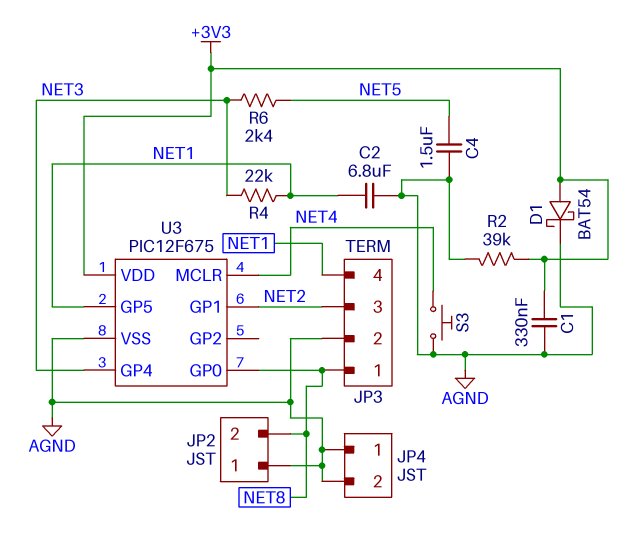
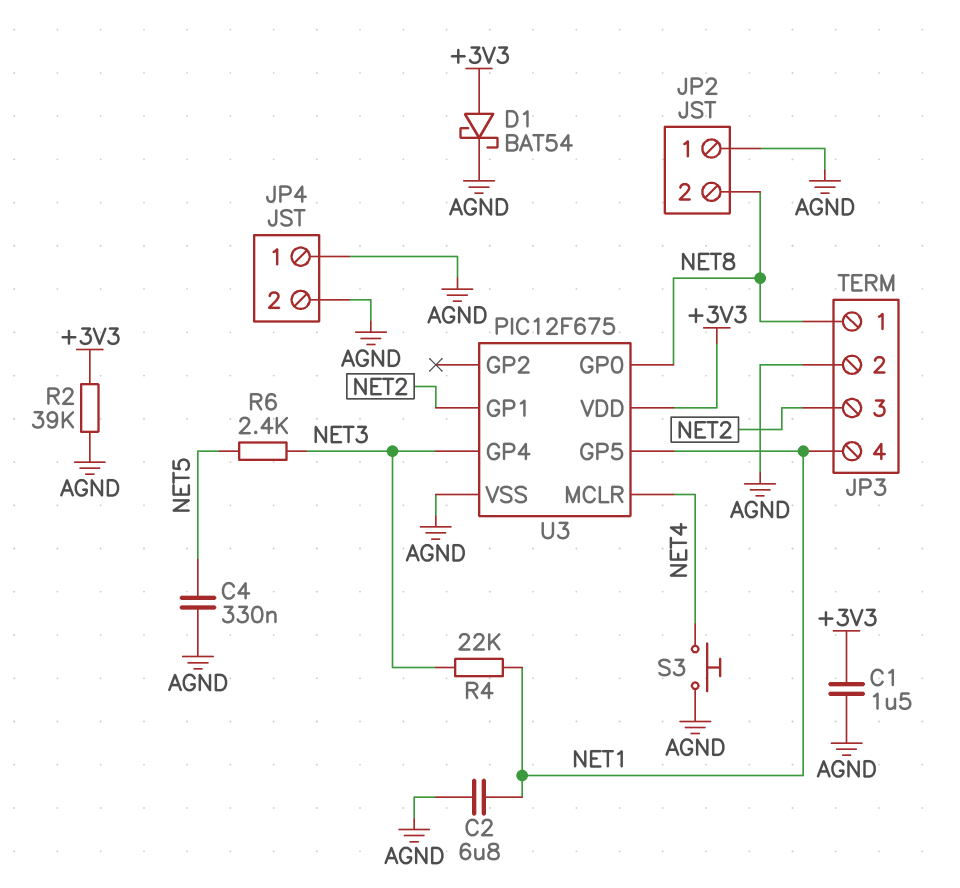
C1: 330nF (+3V3, AGND) -> 1.5uF (+3V3, AGND)
C4: 1.5uF (AGND, NET5) -> 330nF (AGND, NET5)

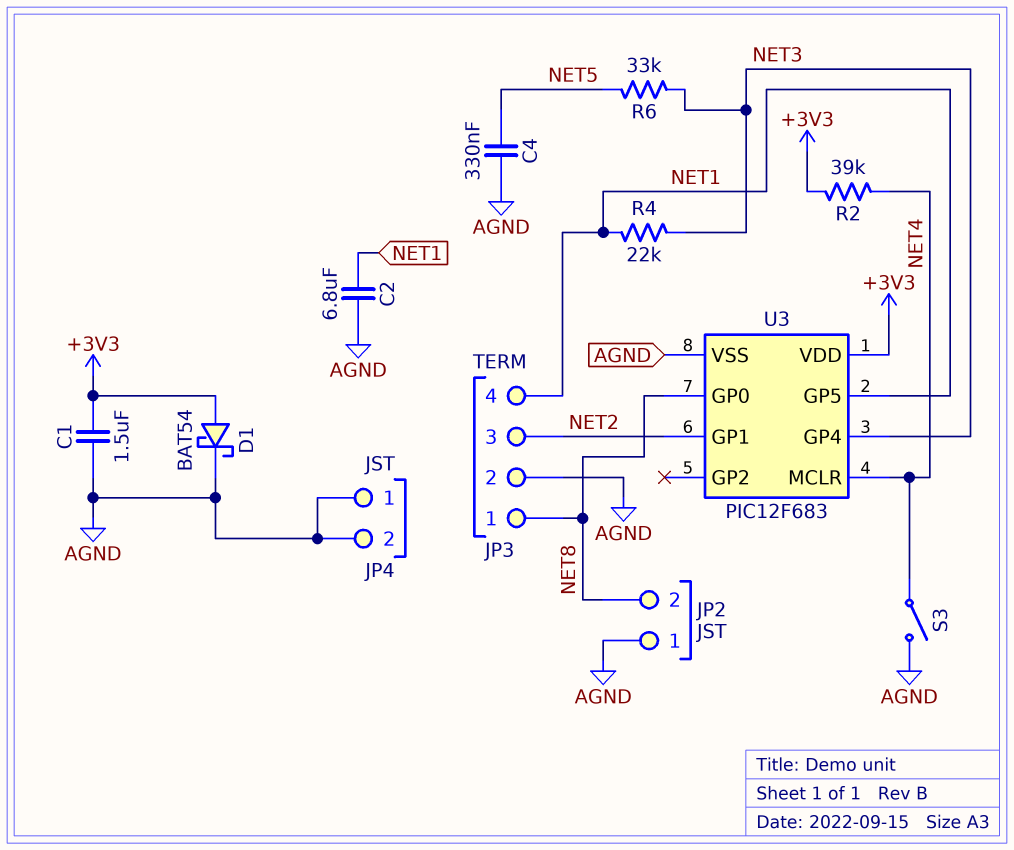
R2: 39k (+3V3, AGND) -> 39k (+3V3, NET4)
R6: 2.4k (NET3, NET5) -> 33k (NET3, NET5)
S3: button (AGND, NET4) -> switch (AGND, NET4)
U3: PIC12F675 -> PIC12F683

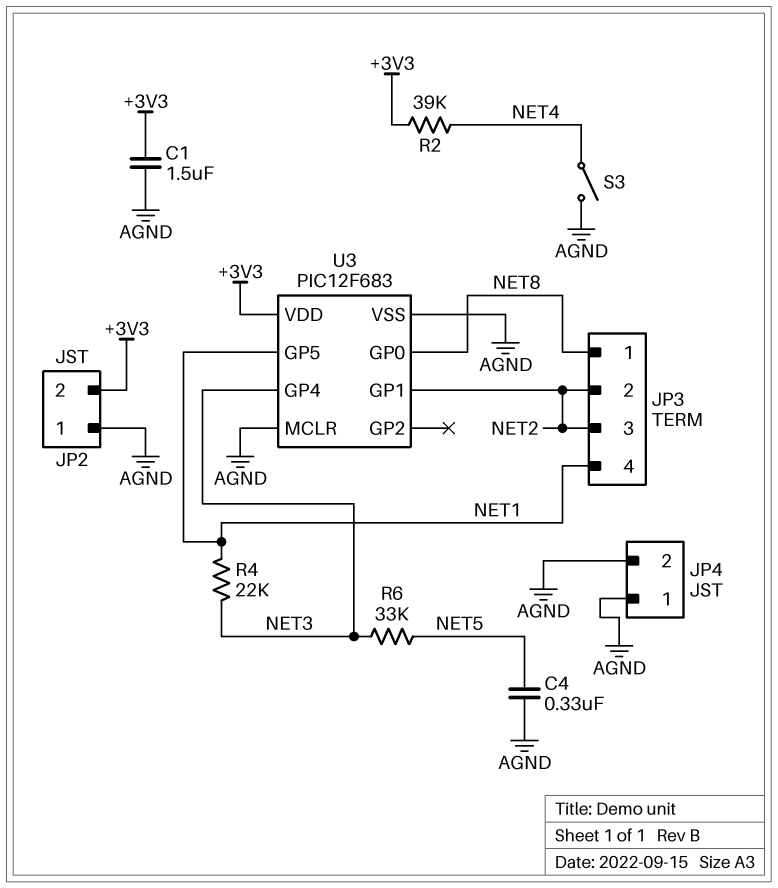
C2: 6.8uF (AGND, NET1) -> none
D1: schottky BAT54 (A +3V3, K AGND) -> none
JP2 pin 2: NET8 -> +3V3
JP3 pin 2: AGND -> NET2
U3 pin MCLR: NET4 -> AGND

